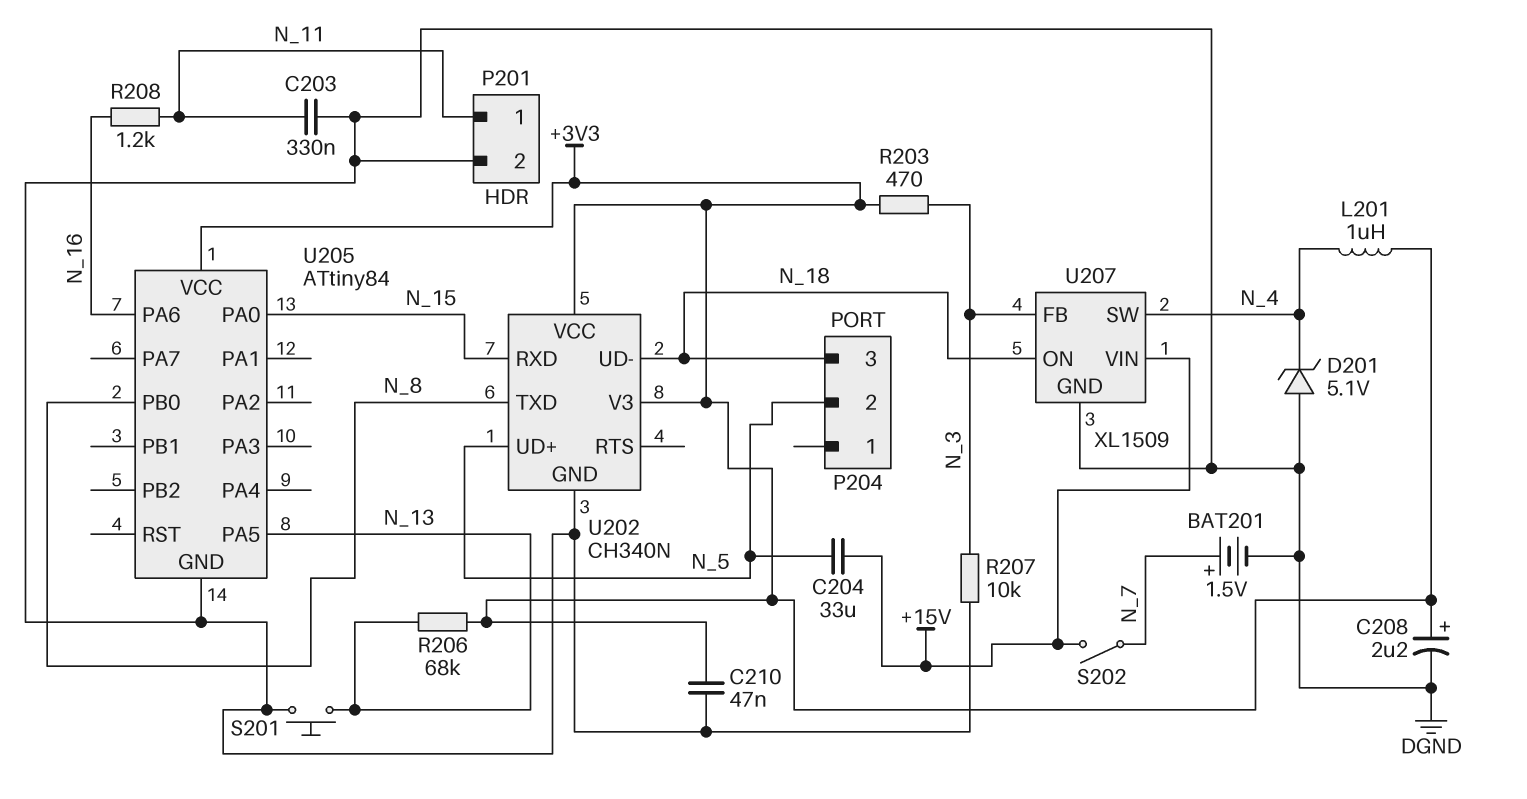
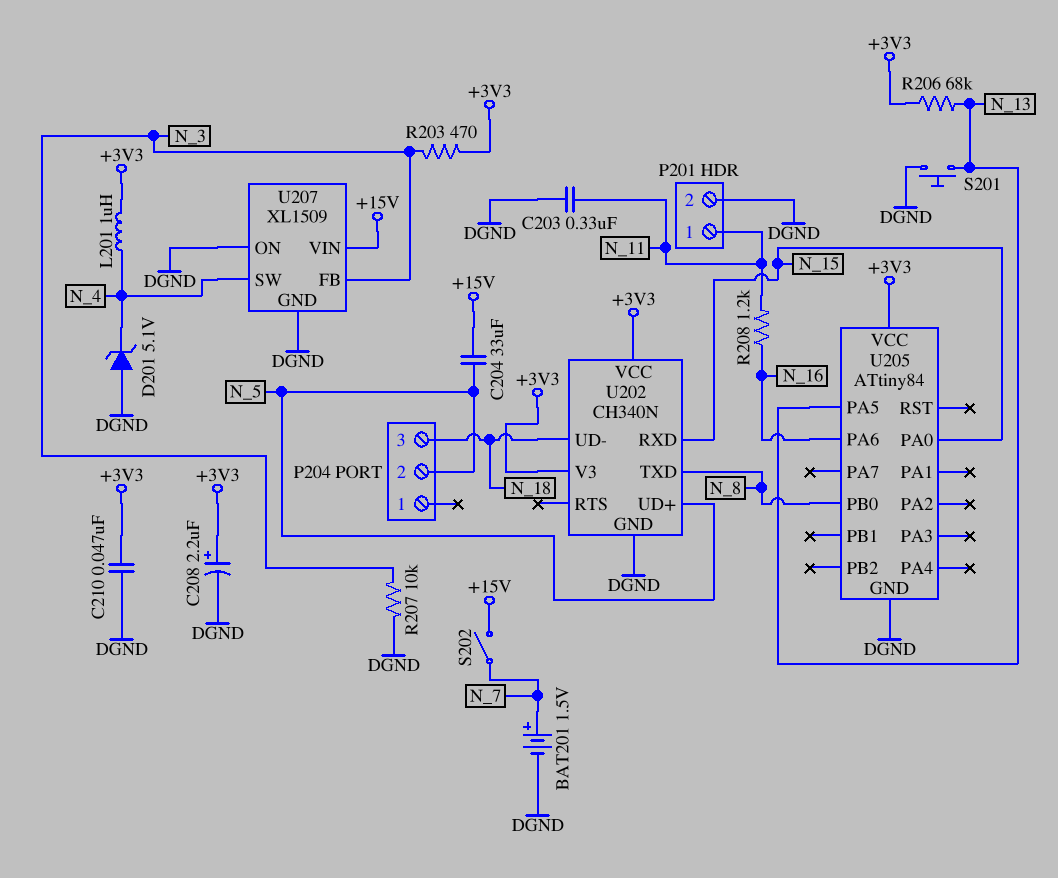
U207 pin ON: N_18 -> DGND

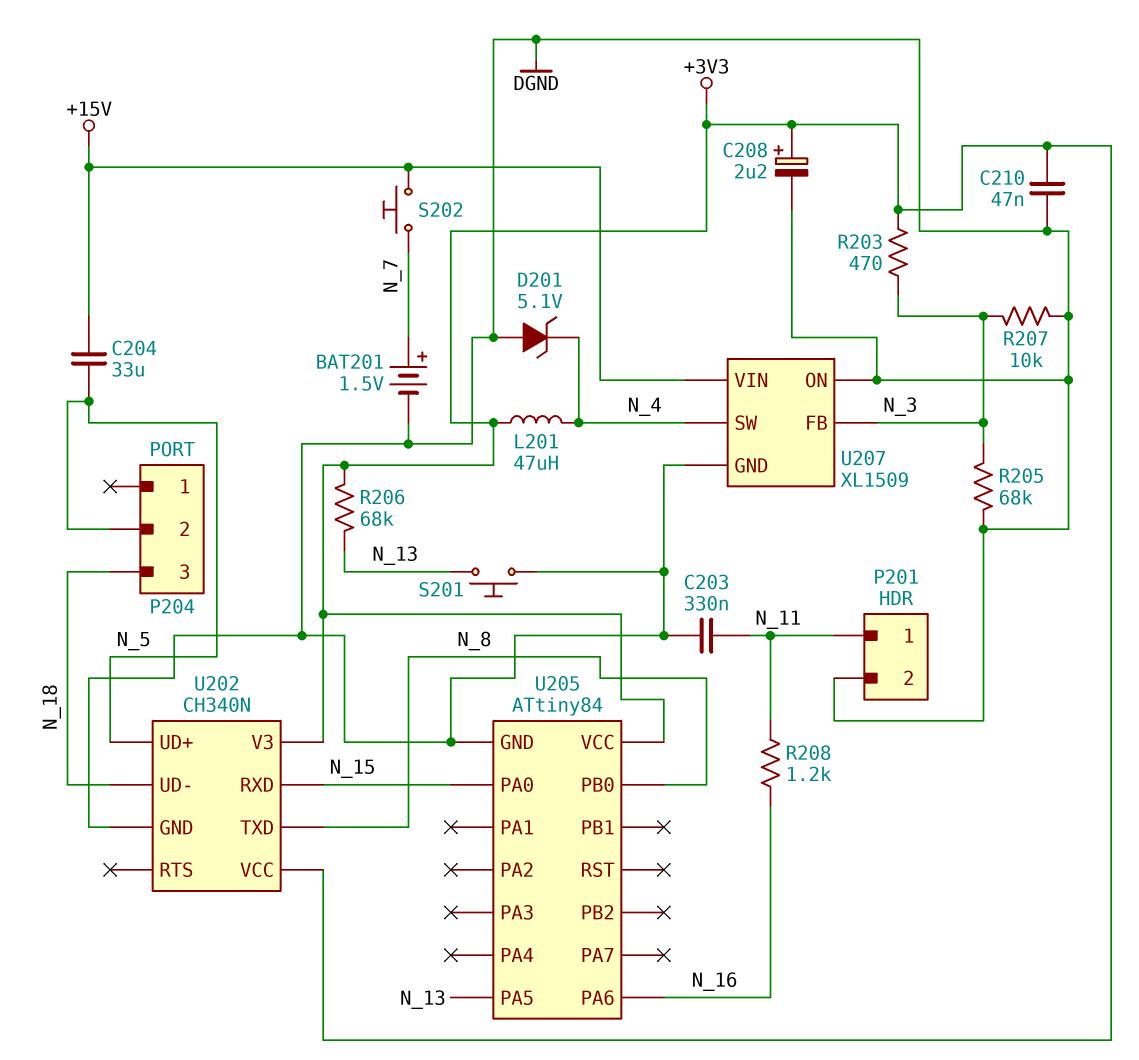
L201: 1uH (+3V3, N_4) -> 47uH (+3V3, N_4)
R205: none -> 68k (DGND, N_3)
S202: switch (+15V, N_7) -> button (+15V, N_7)

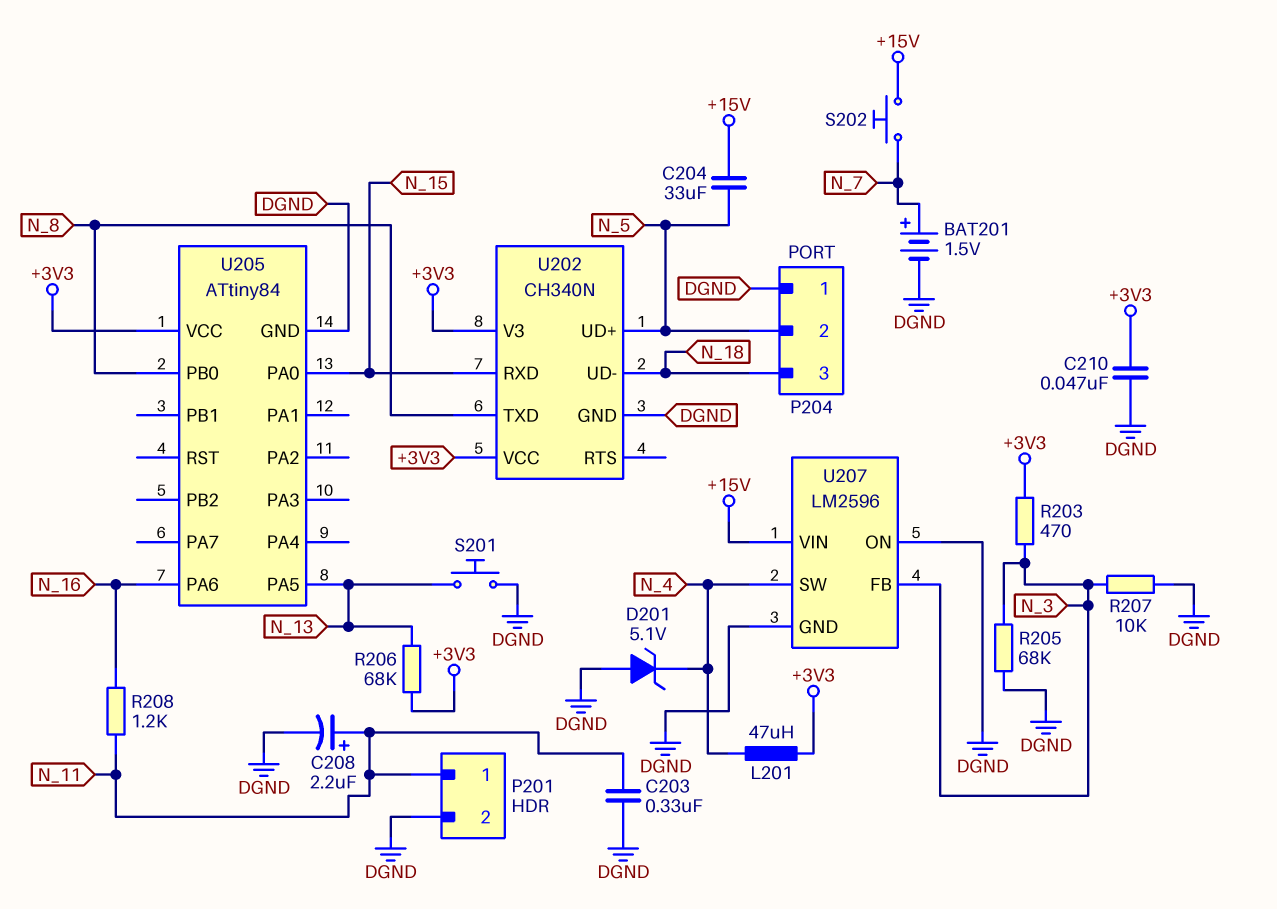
C208: 2.2uF (plus +3V3, minus DGND) -> 2.2uF (plus N_11, minus DGND)
P204 pin 1: none -> DGND
U207: XL1509 -> LM2596

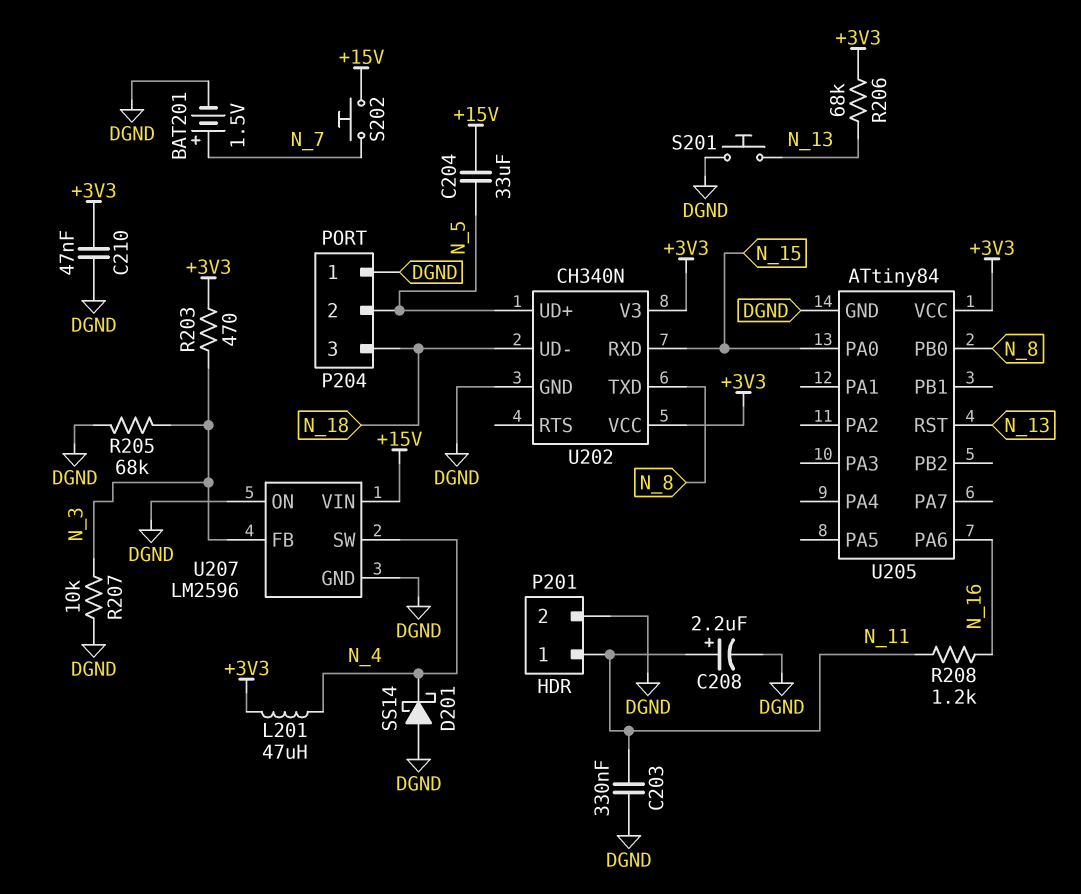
D201: zener 5.1V (A DGND, K N_4) -> schottky SS14 (A DGND, K N_4)
U205 pin PA5: N_13 -> none
U205 pin RST: none -> N_13

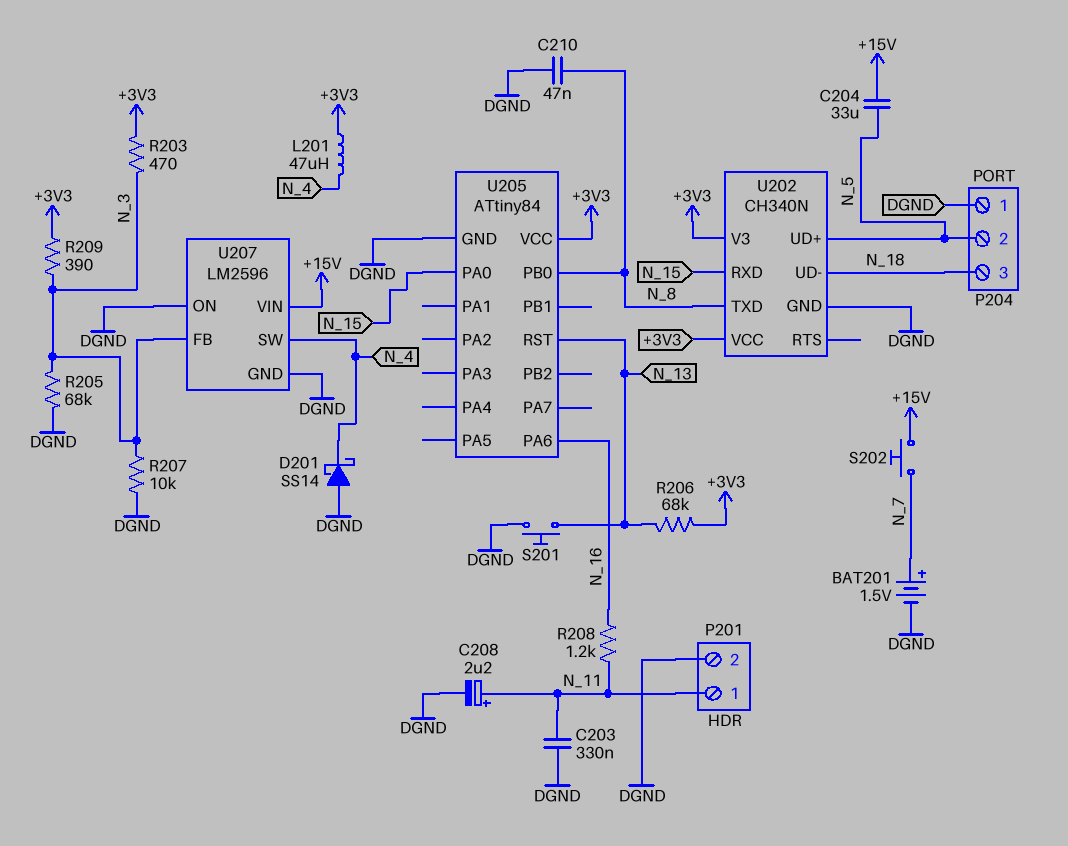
C210: 47nF (+3V3, DGND) -> 47nF (DGND, N_8)
R209: none -> 390 (+3V3, N_3)

